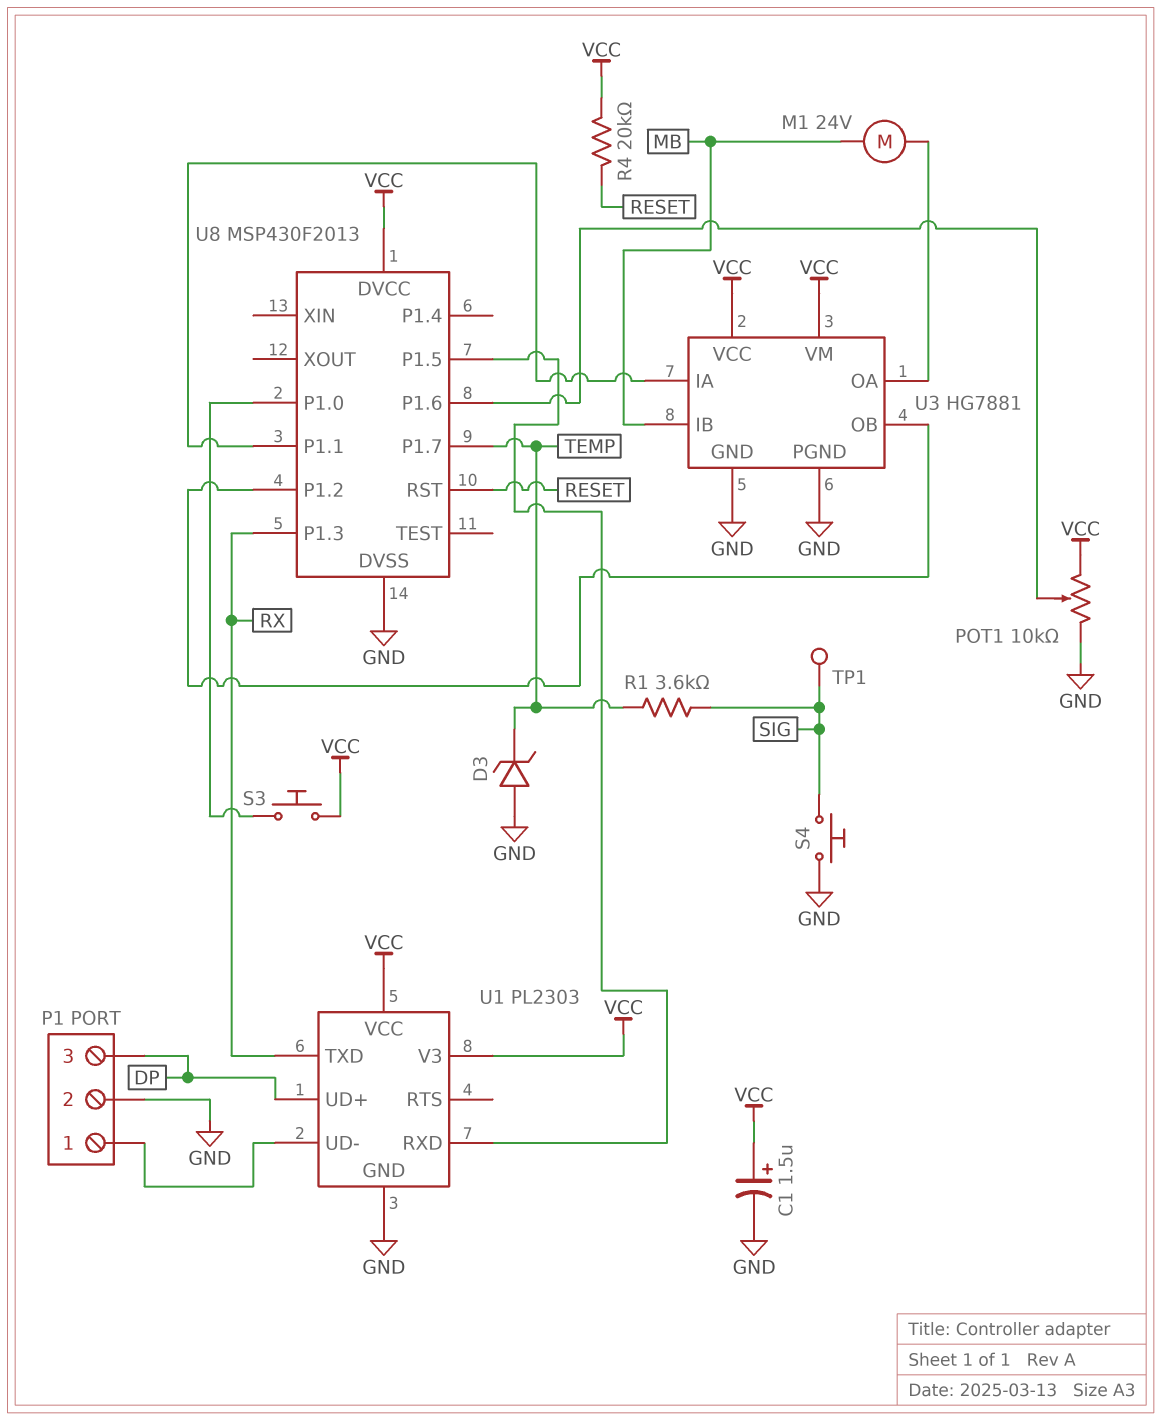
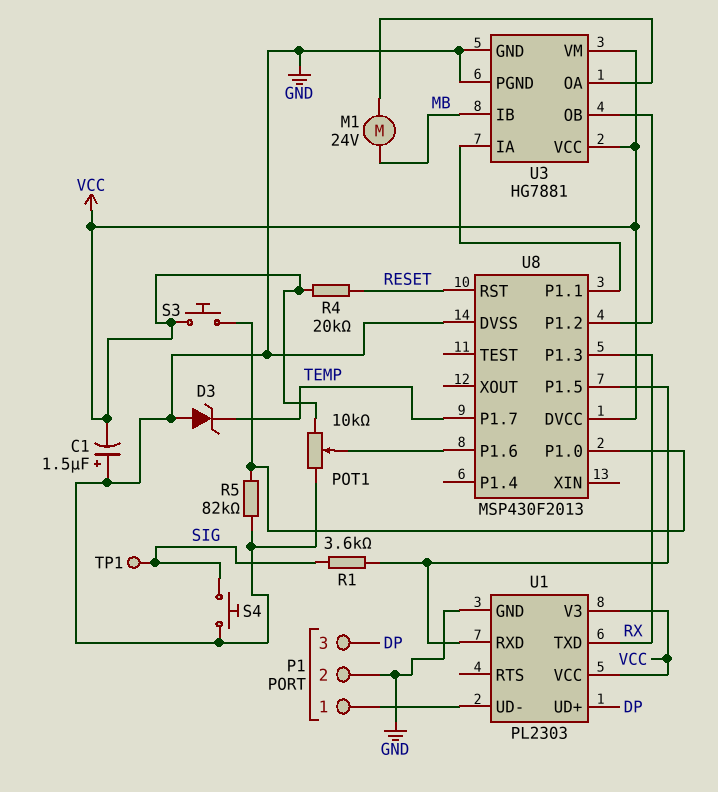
C1: 1.5uF (plus VCC, minus GND) -> 1.5uF (plus GND, minus VCC)
R1: 3.6k (SIG, TEMP) -> 3.6k (SIG, U1/RXD)
R5: none -> 82k (GND, U8/P1.0)

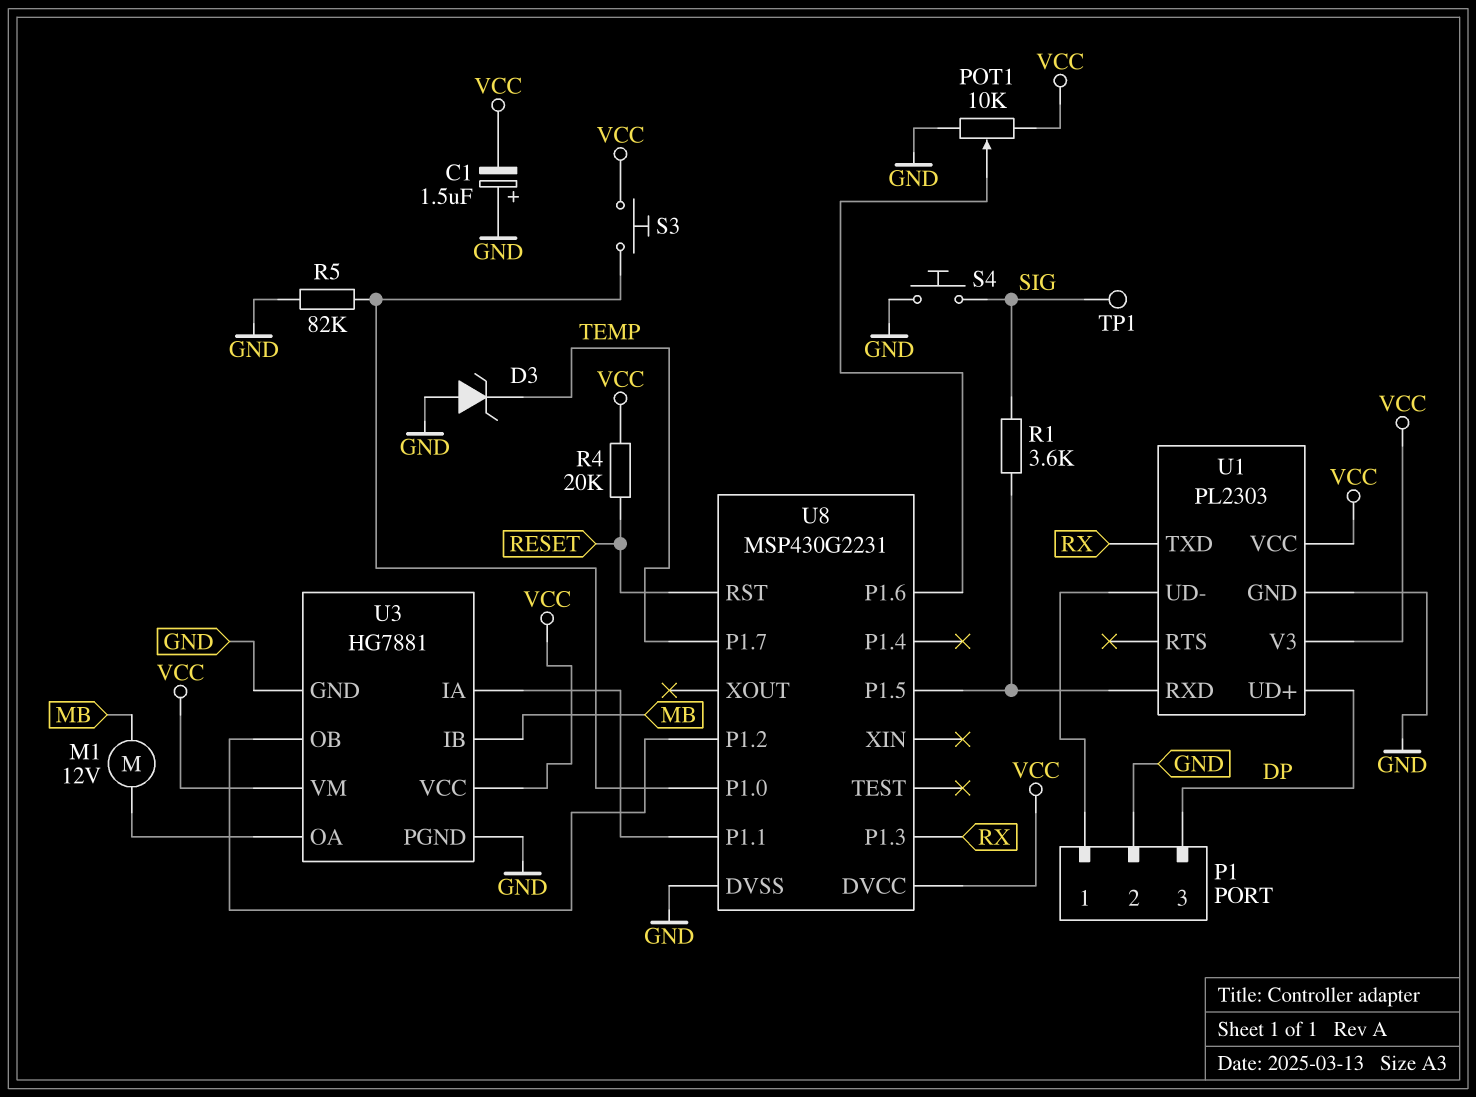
M1: motor 24V (MB, U3/OA) -> motor 12V (MB, U3/OA)
U8: MSP430F2013 -> MSP430G2231

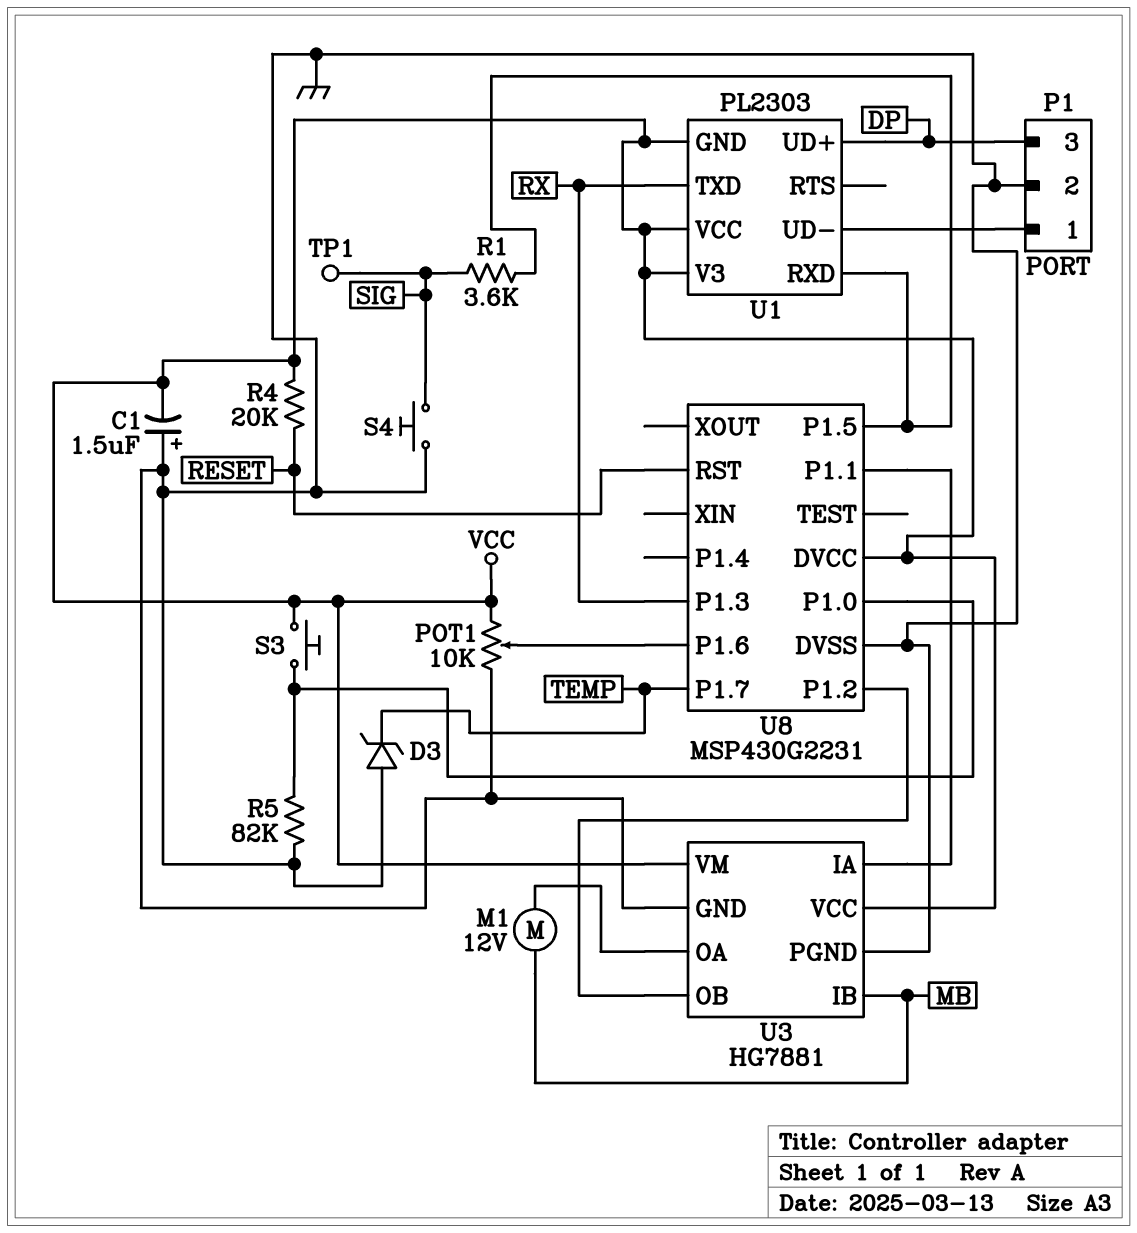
U1 pin GND: GND -> VCC

